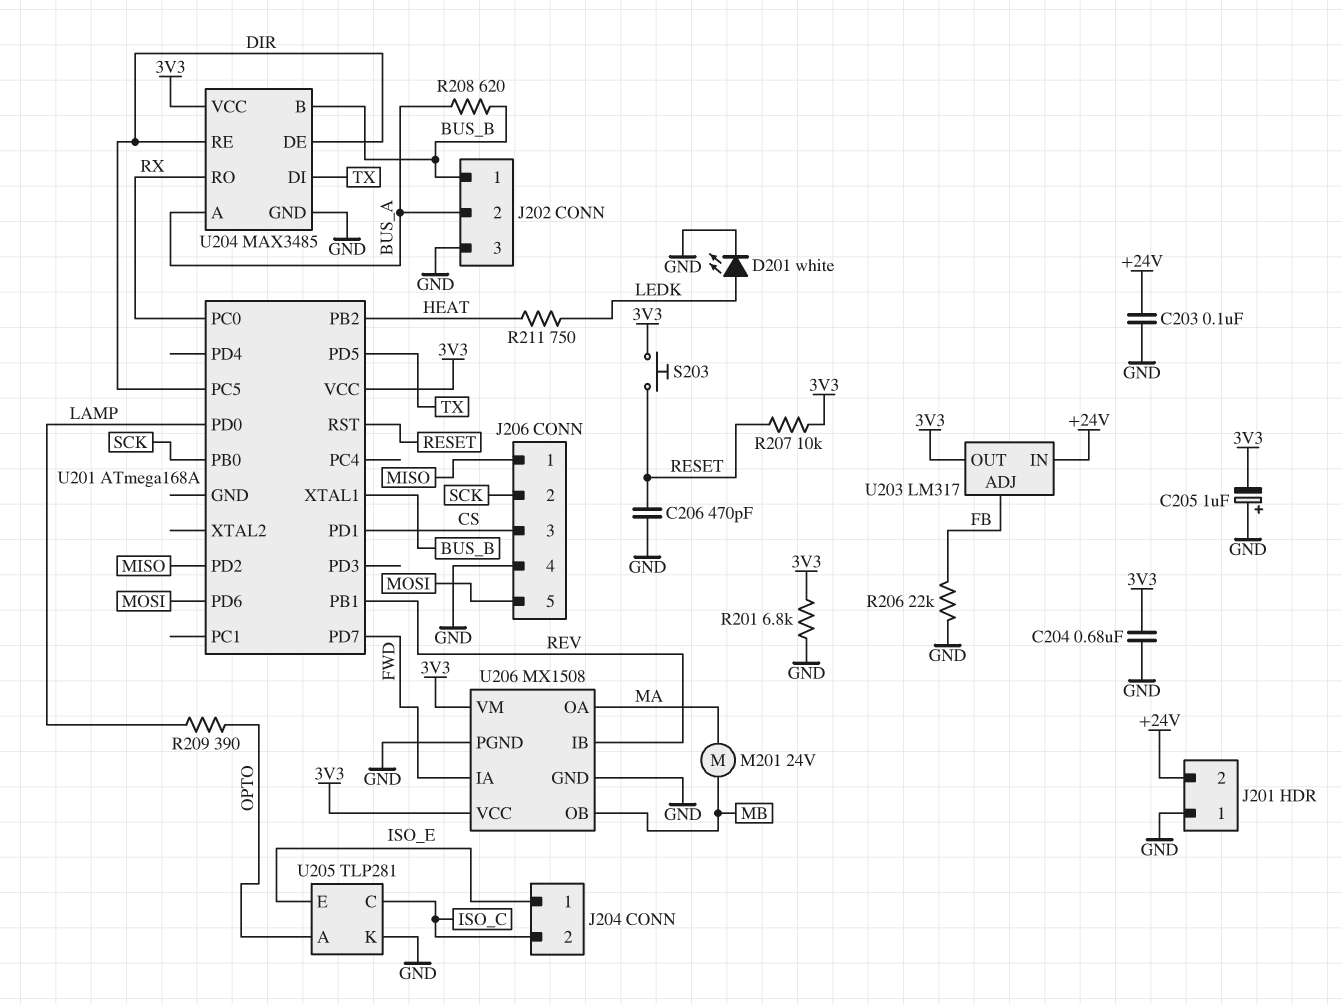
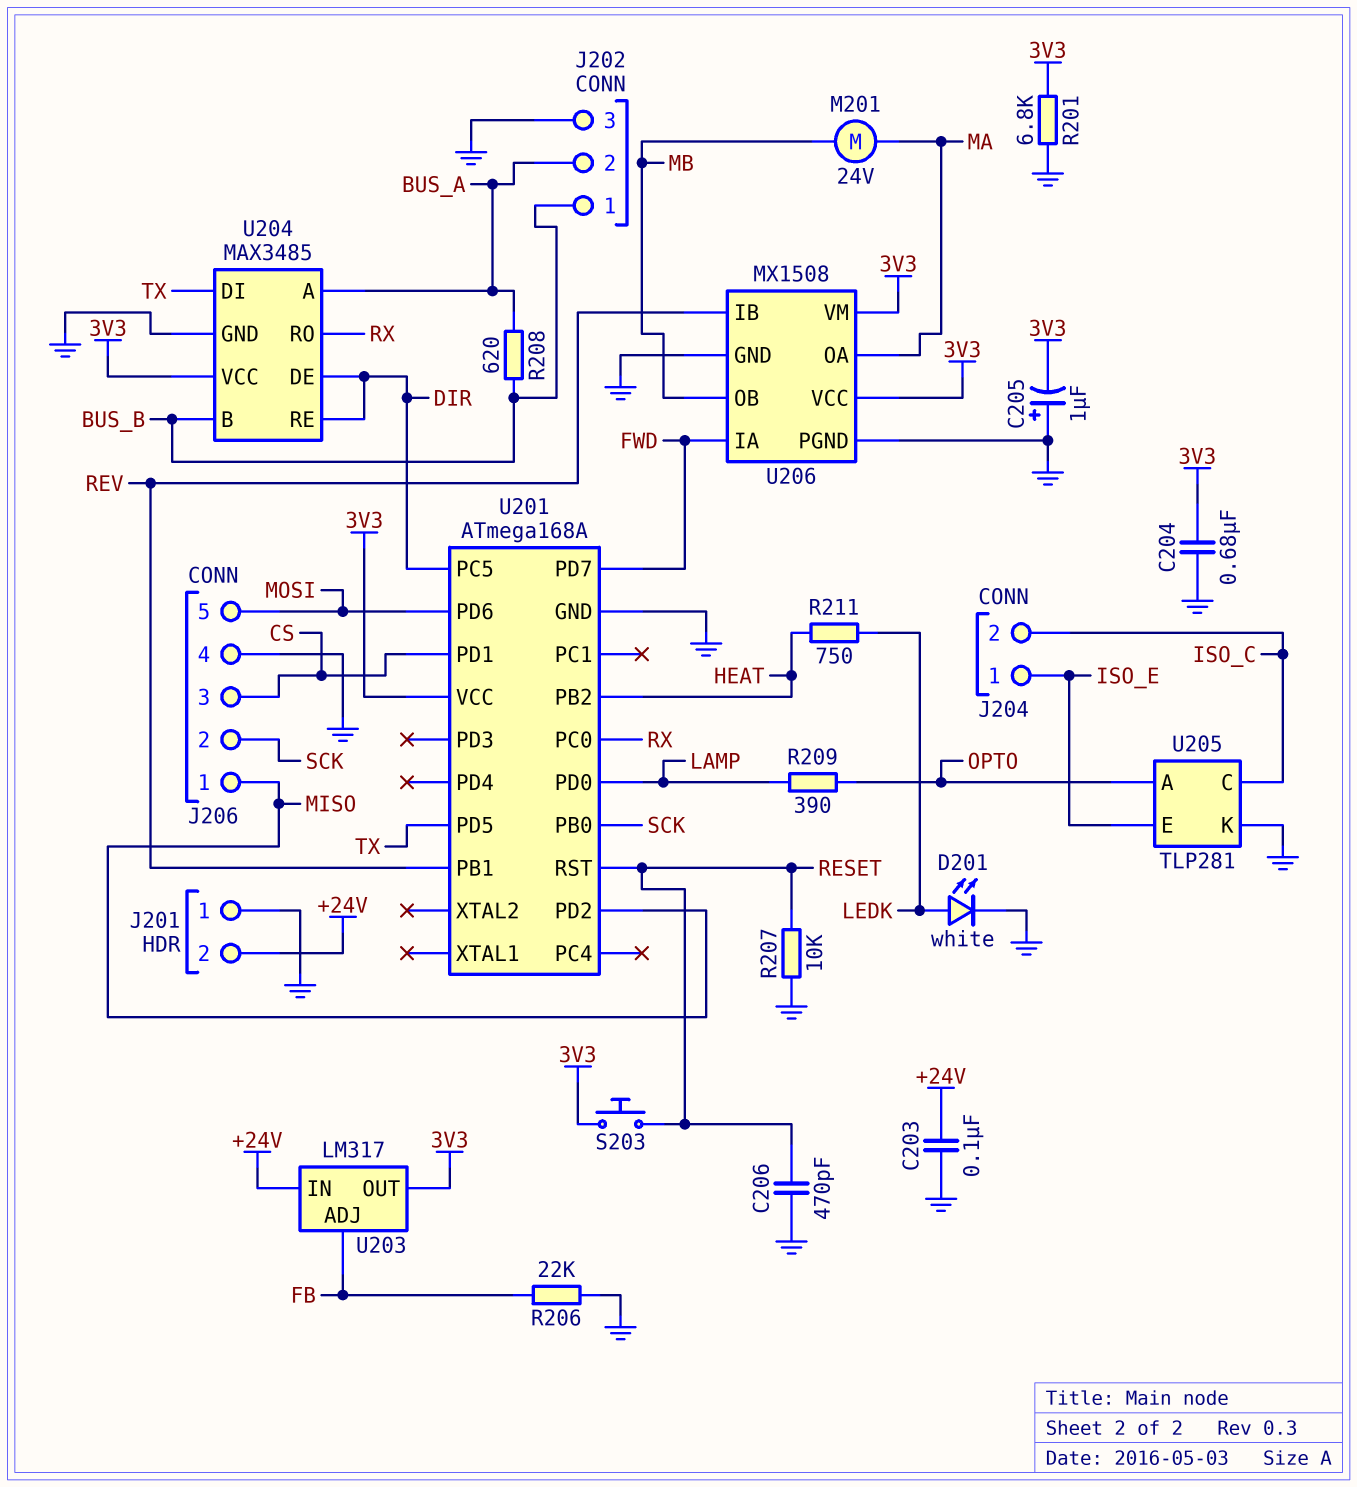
R207: 10k (3V3, RESET) -> 10k (GND, RESET)
U201 pin GND: none -> GND
U201 pin XTAL1: BUS_B -> none

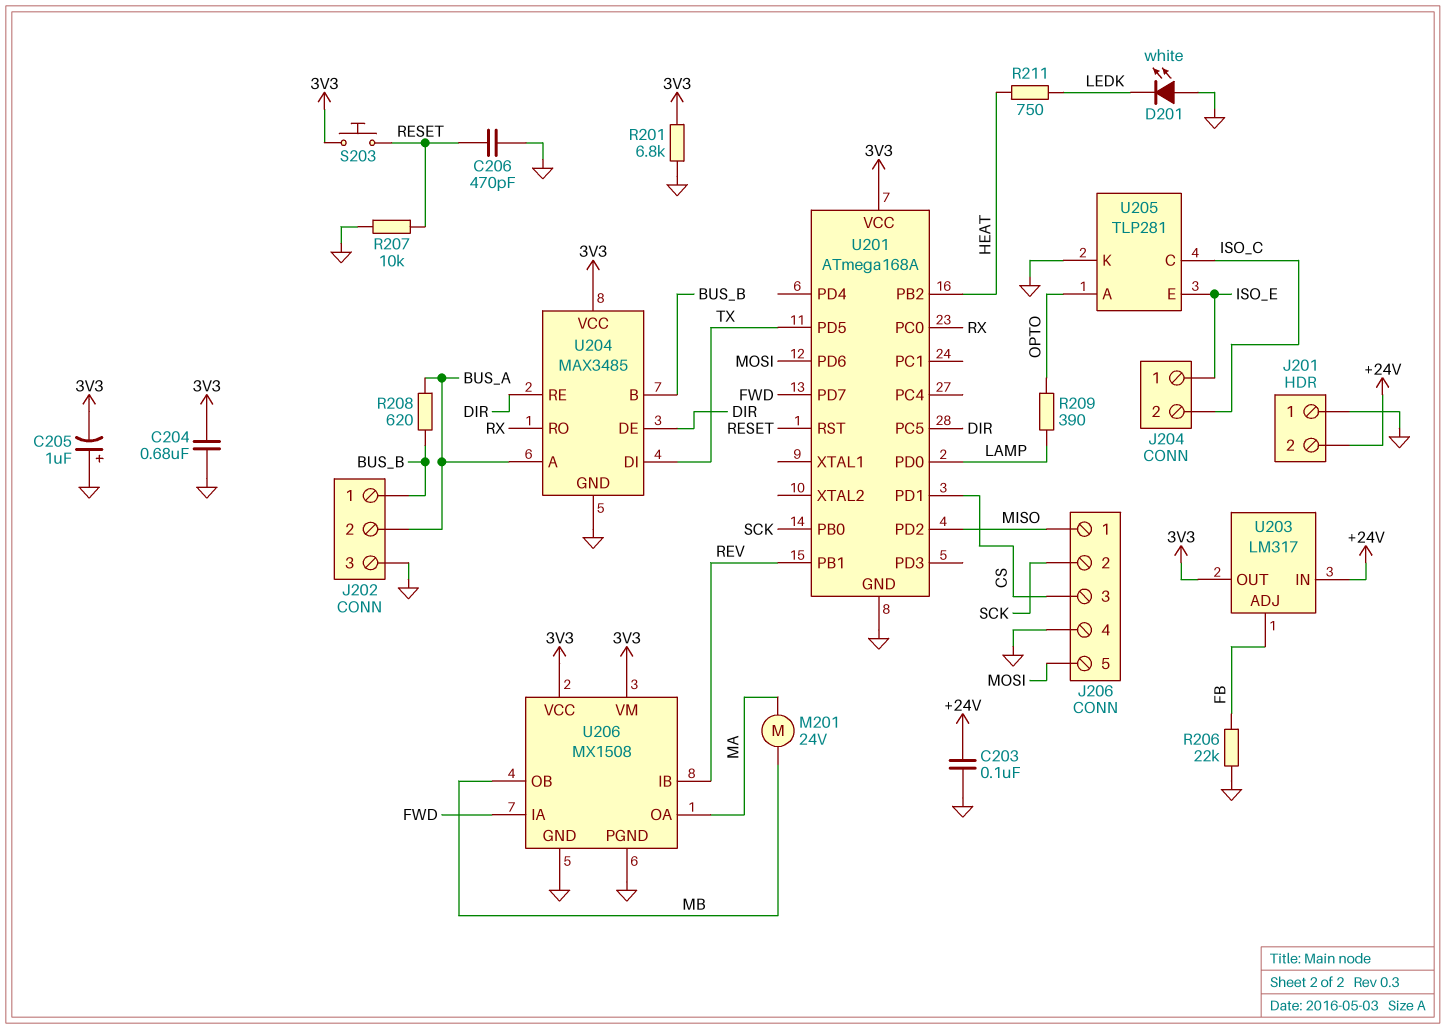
D201: LED white (A LEDK, K GND) -> LED white (A GND, K LEDK)

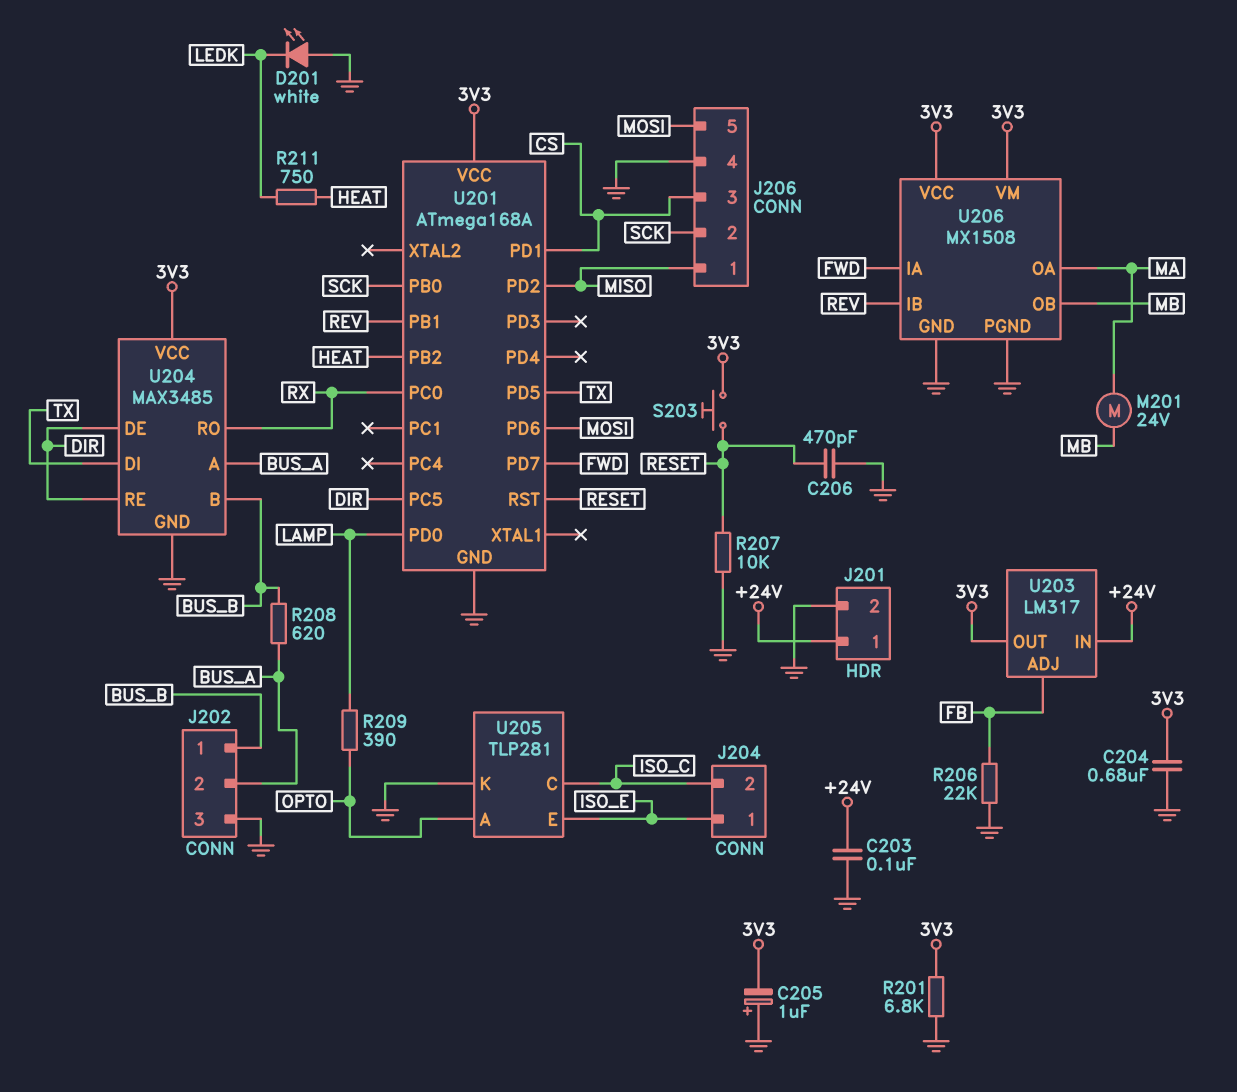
J201 pin 1: GND -> +24V
J201 pin 2: +24V -> GND

